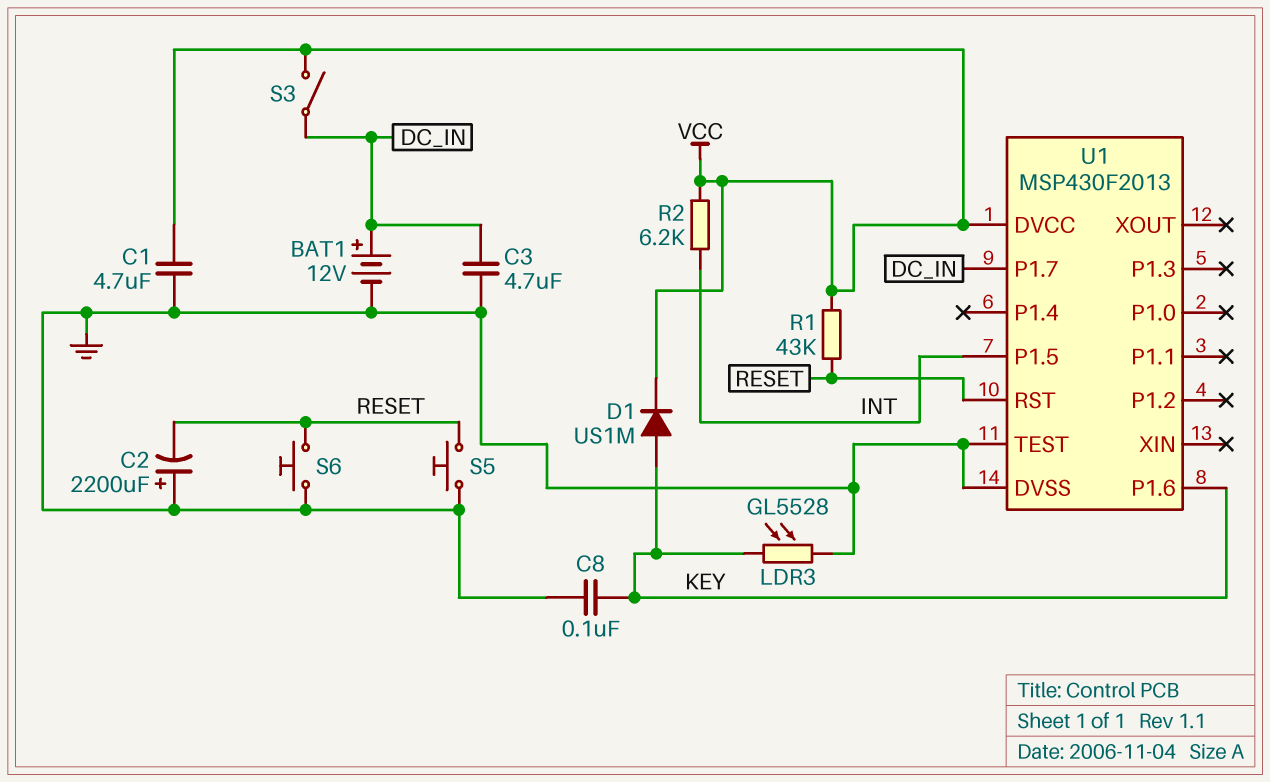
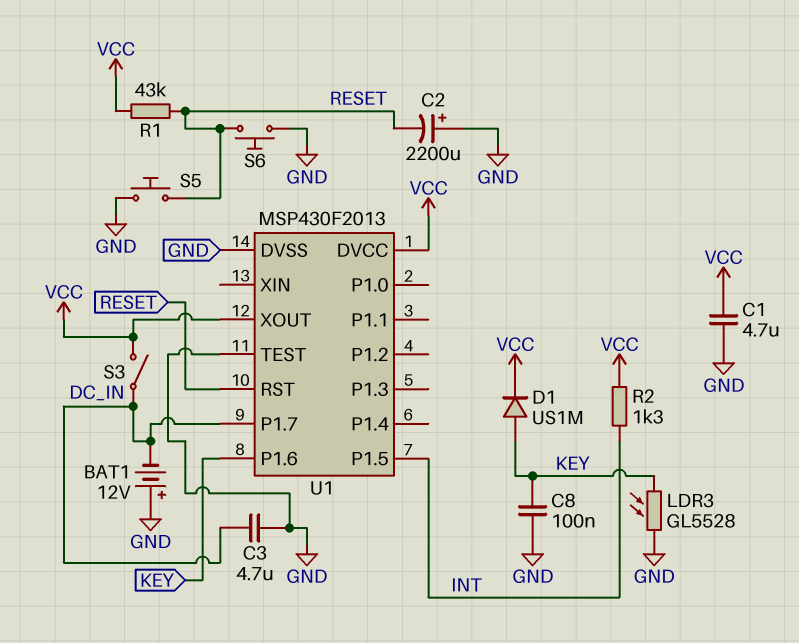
BAT1: 12V (plus DC_IN, minus GND) -> 12V (plus GND, minus DC_IN)
R2: 6.2k (INT, VCC) -> 1.3k (INT, VCC)
U1 pin XOUT: none -> VCC

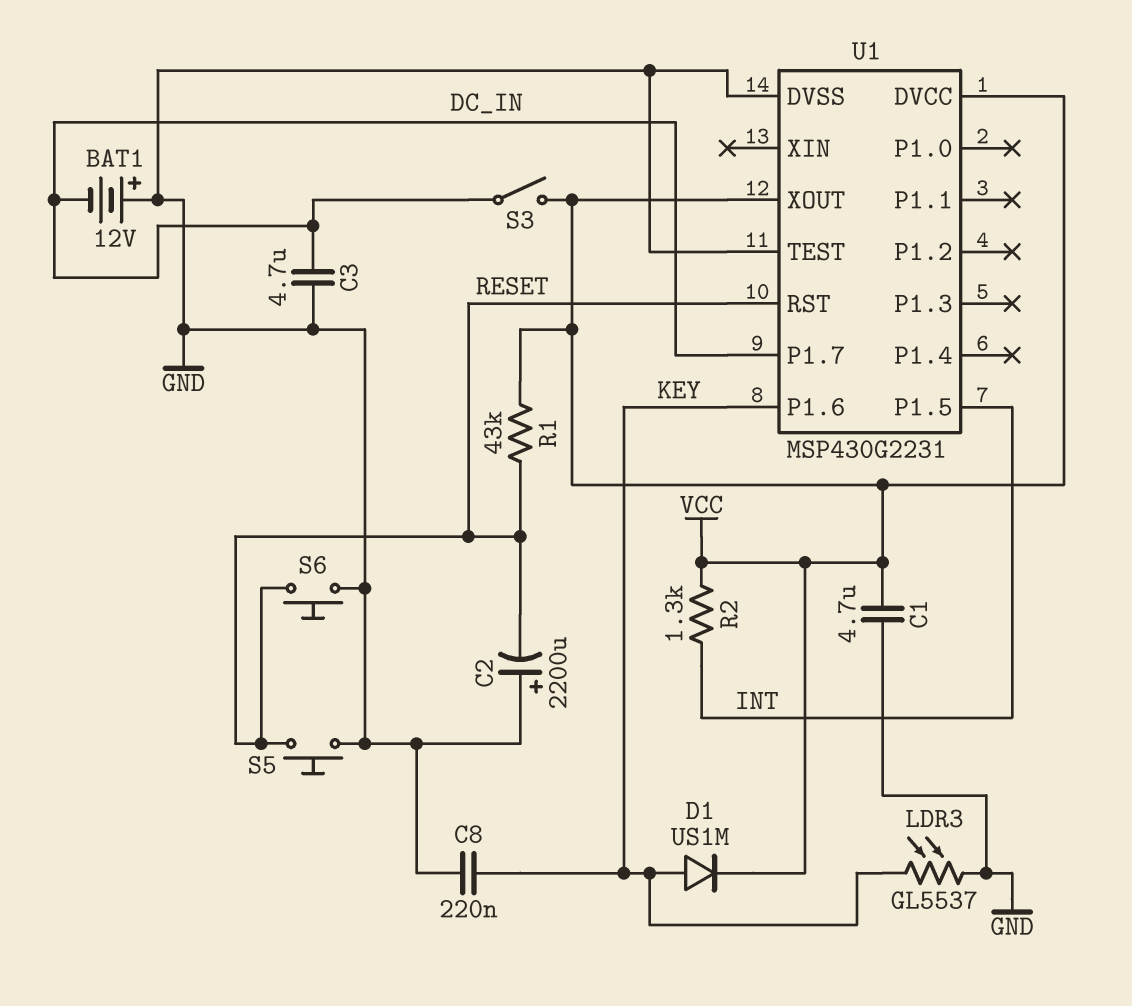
C8: 100nF (GND, KEY) -> 220nF (GND, KEY)
LDR3: GL5528 (GND, KEY) -> GL5537 (GND, KEY)
U1: MSP430F2013 -> MSP430G2231

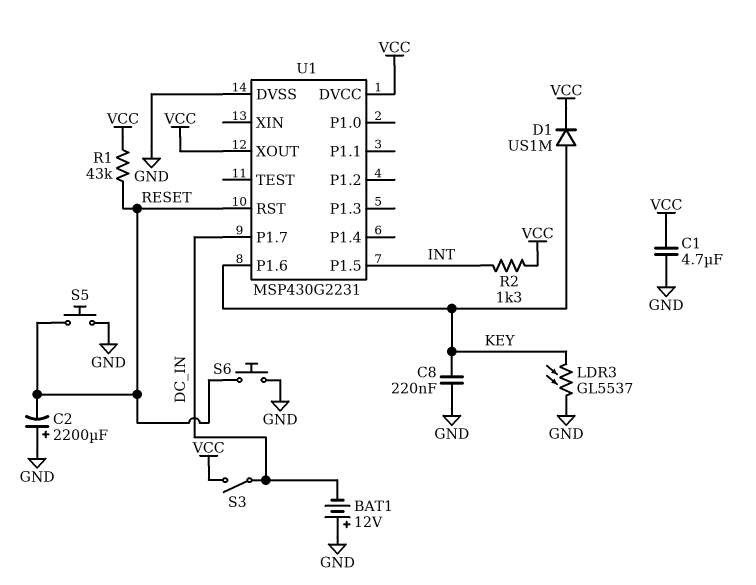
C3: 4.7uF (DC_IN, GND) -> none
U1 pin TEST: GND -> none

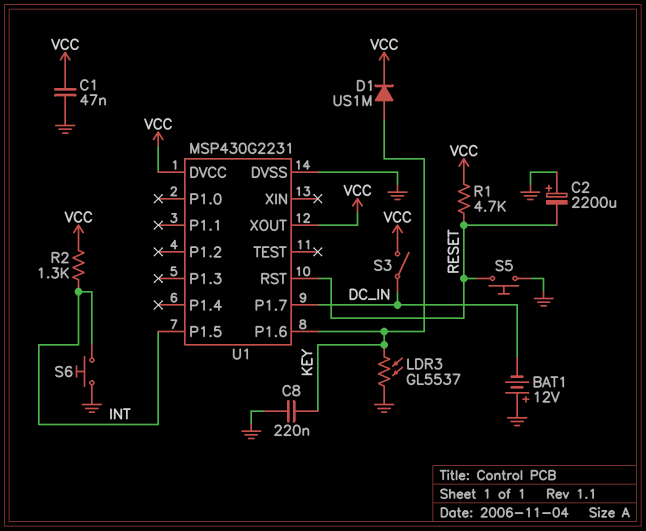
C1: 4.7uF (GND, VCC) -> 47nF (GND, VCC)
R1: 43k (RESET, VCC) -> 4.7k (RESET, VCC)
S6: button (GND, RESET) -> button (GND, INT)

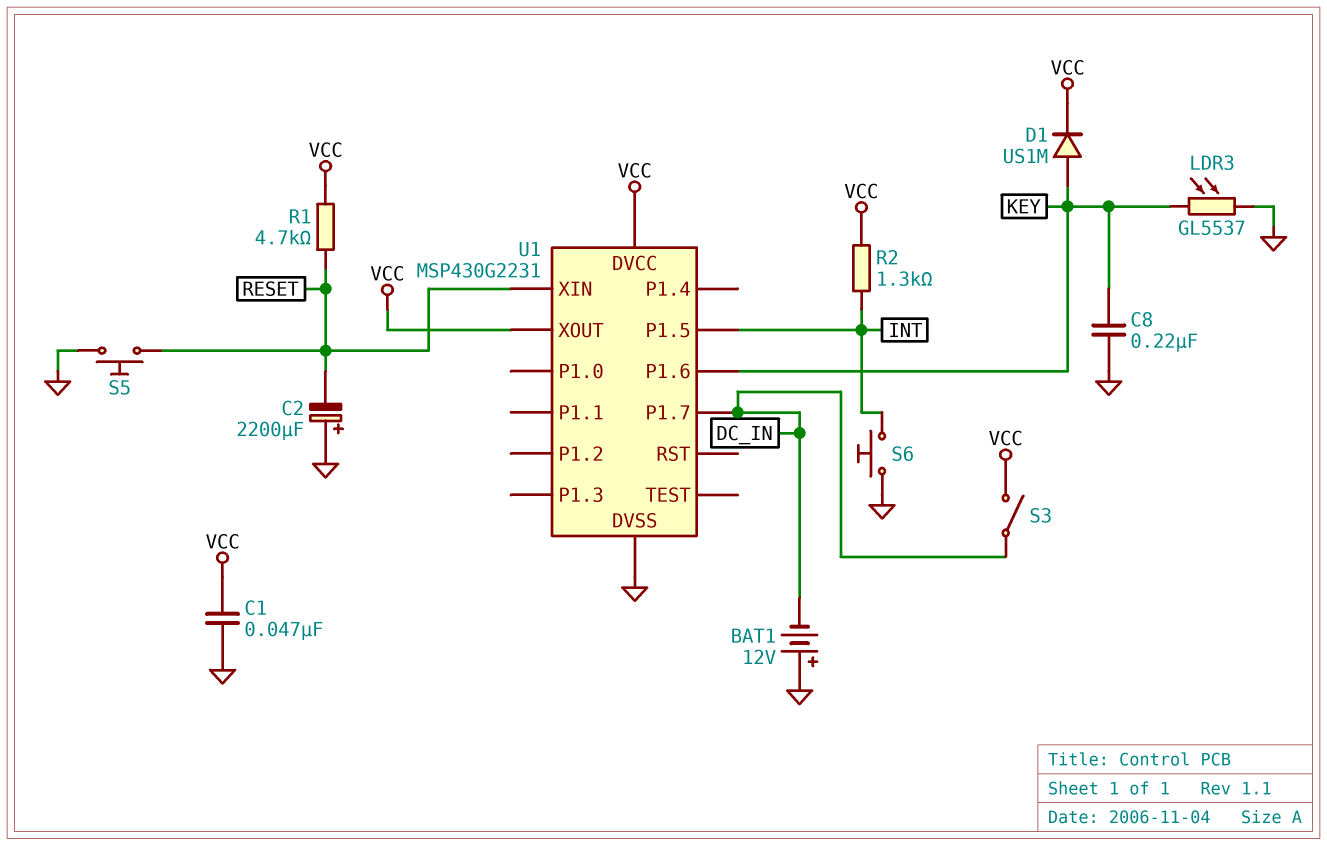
U1 pin RST: RESET -> none
U1 pin XIN: none -> RESET

